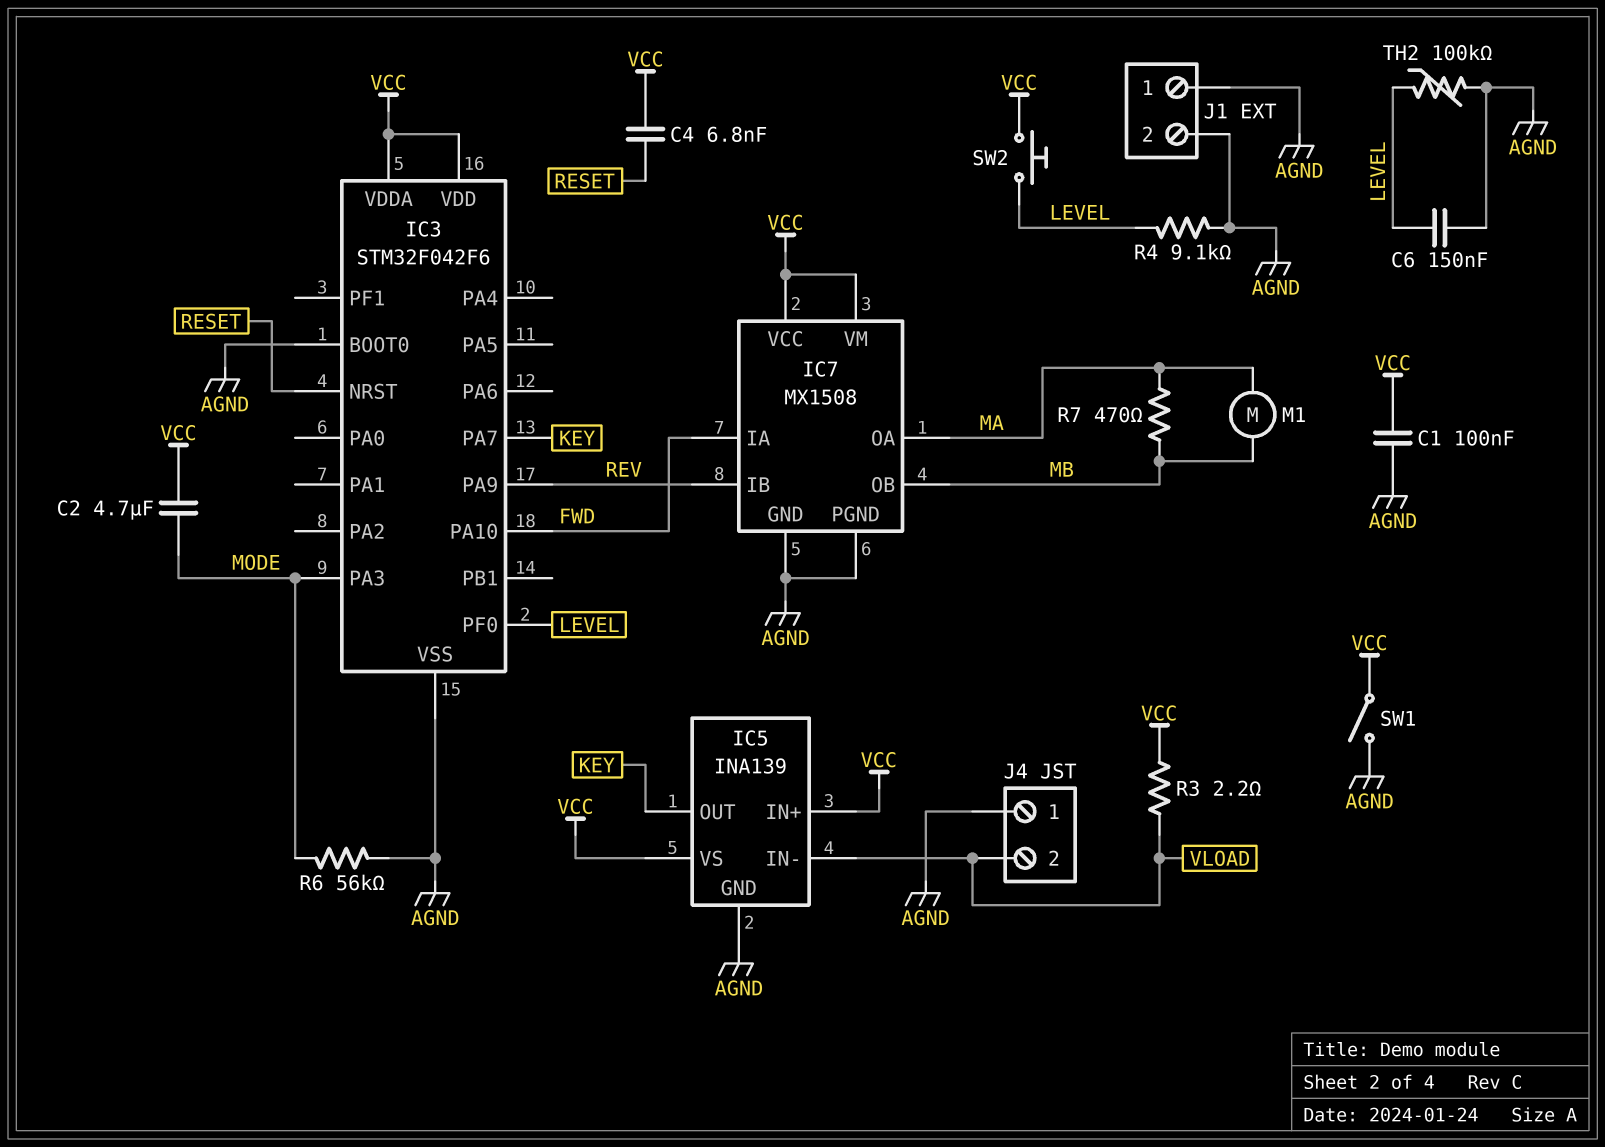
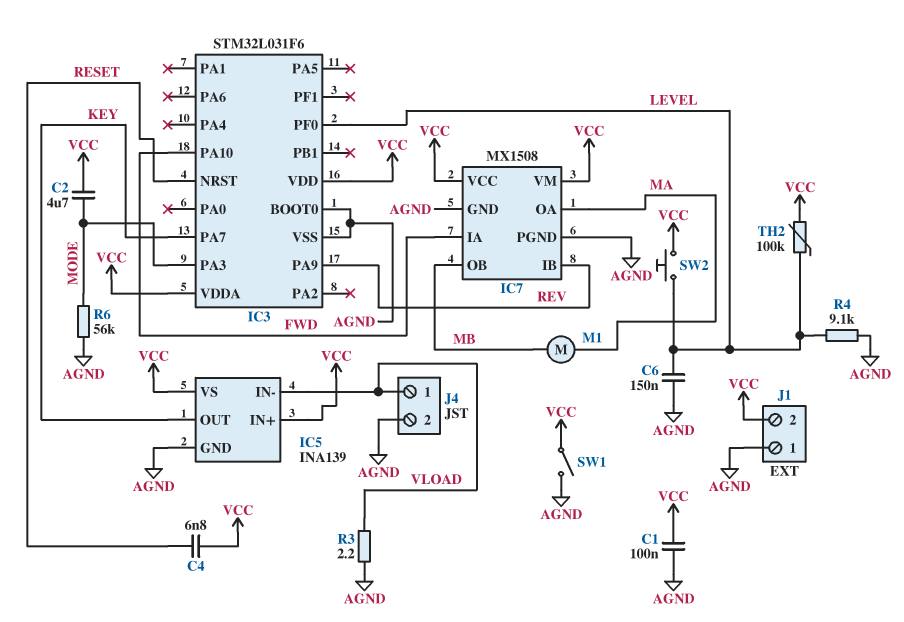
IC3: STM32F042F6 -> STM32L031F6
J1 pin 2: AGND -> VCC
J4 pin 1: AGND -> VLOAD
J4 pin 2: VLOAD -> AGND
R3: 2.2 (VCC, VLOAD) -> 2.2 (AGND, VLOAD)
R7: 470 (MA, MB) -> none
TH2: 100k (AGND, LEVEL) -> 100k (LEVEL, VCC)

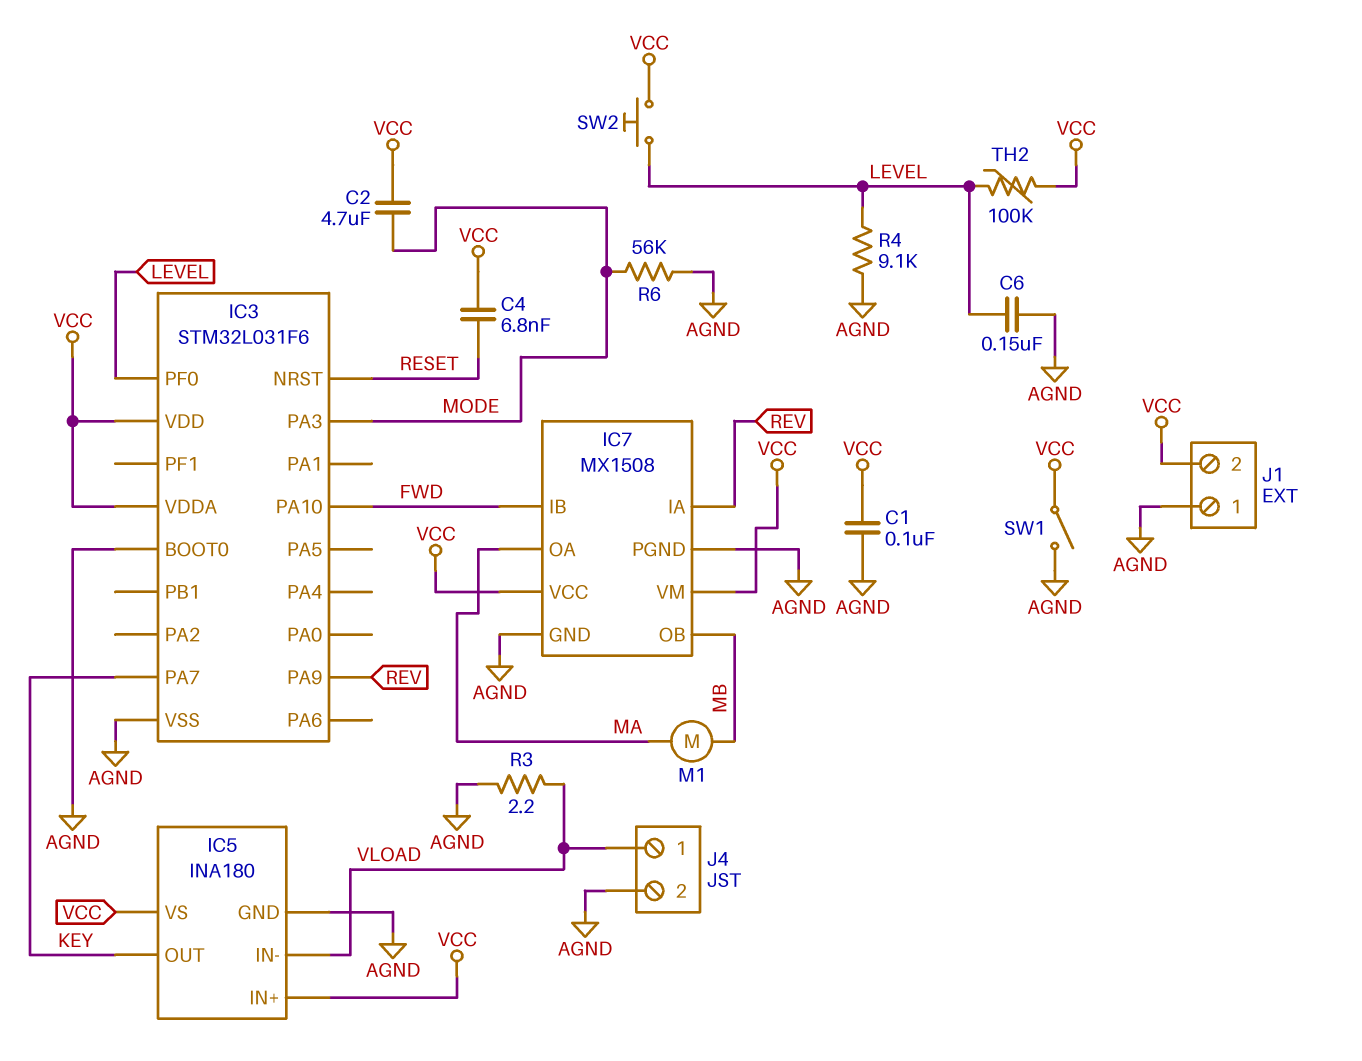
IC5: INA139 -> INA180
IC7 pin IA: FWD -> REV
IC7 pin IB: REV -> FWD

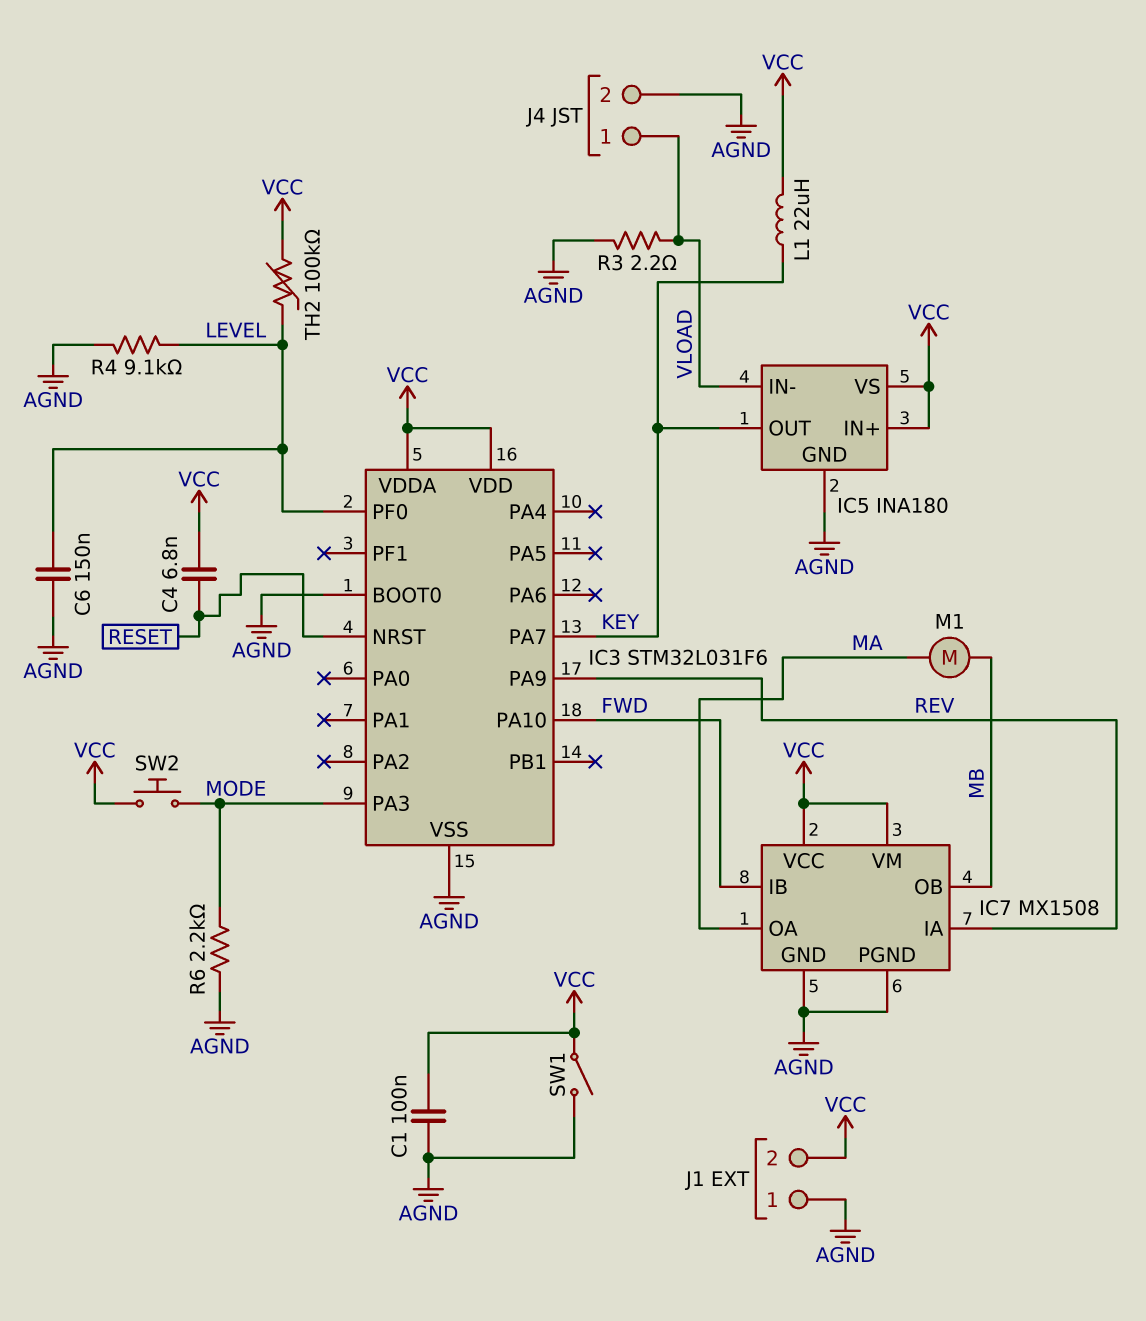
C2: 4.7uF (MODE, VCC) -> none
L1: none -> 22uH (KEY, VCC)
R6: 56k (AGND, MODE) -> 2.2k (AGND, MODE)
SW2: button (LEVEL, VCC) -> button (MODE, VCC)

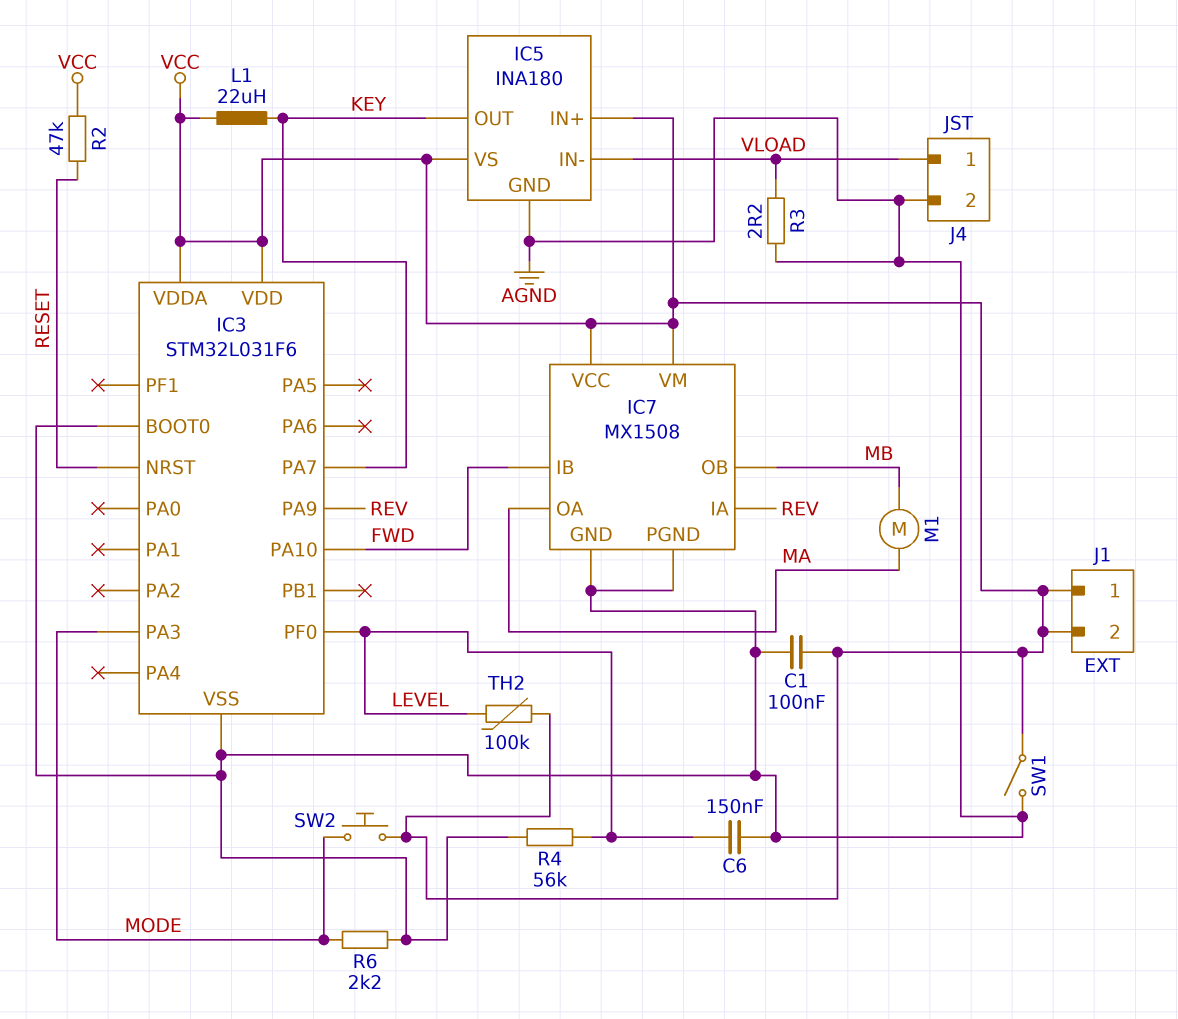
C4: 6.8nF (RESET, VCC) -> none
J1 pin 1: AGND -> VCC
R2: none -> 47k (RESET, VCC)
R4: 9.1k (AGND, LEVEL) -> 56k (AGND, LEVEL)

